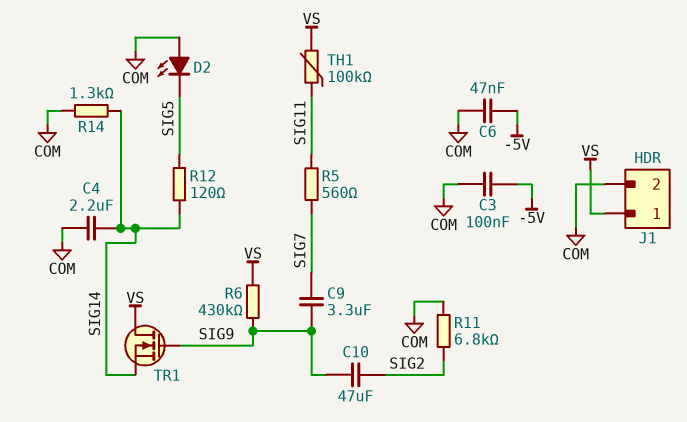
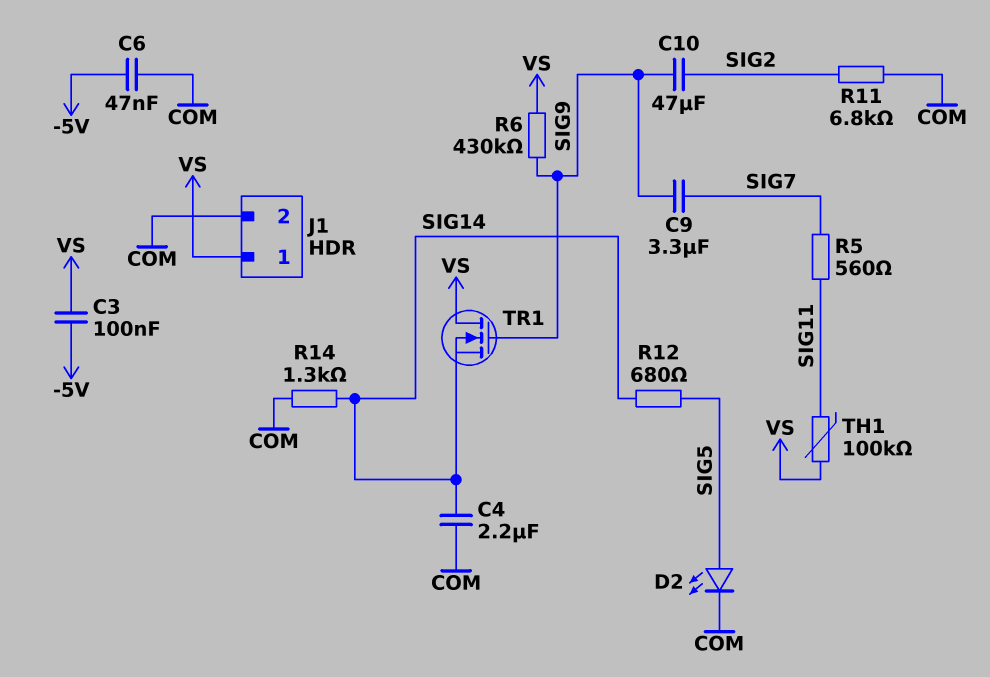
C3: 100nF (-5V, COM) -> 100nF (-5V, VS)
D2: LED (A COM, K SIG5) -> LED (A SIG5, K COM)
R12: 120 (SIG5, SIG14) -> 680 (SIG5, SIG14)

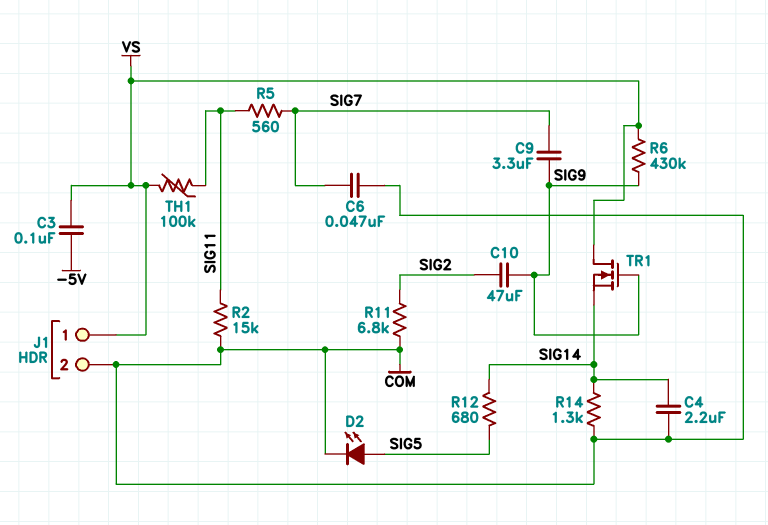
C6: 47nF (-5V, COM) -> 47nF (COM, SIG7)
R2: none -> 15k (COM, SIG11)

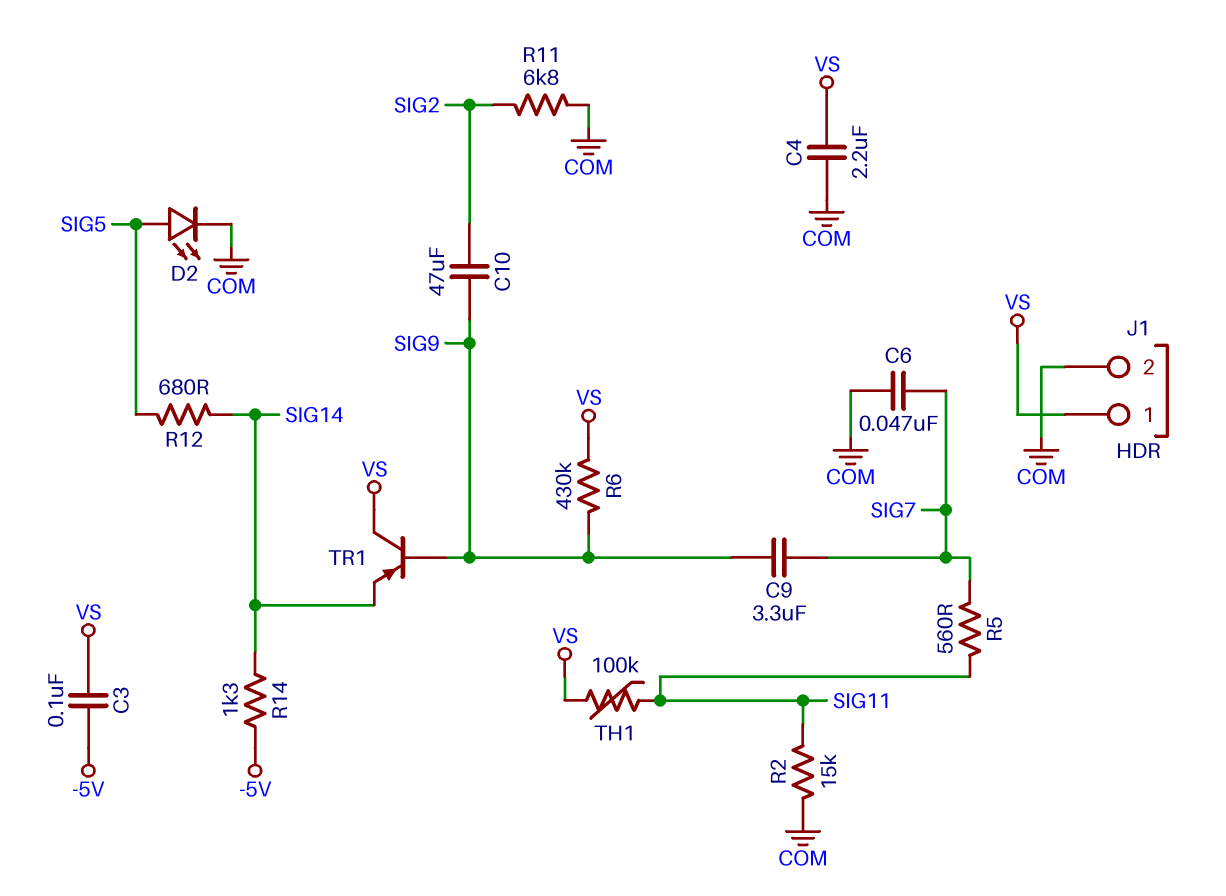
C4: 2.2uF (COM, SIG14) -> 2.2uF (COM, VS)
R14: 1.3k (COM, SIG14) -> 1.3k (-5V, SIG14)
TR1: NMOS (G SIG9, D VS, S SIG14) -> PNP (B SIG9, C VS, E SIG14)

